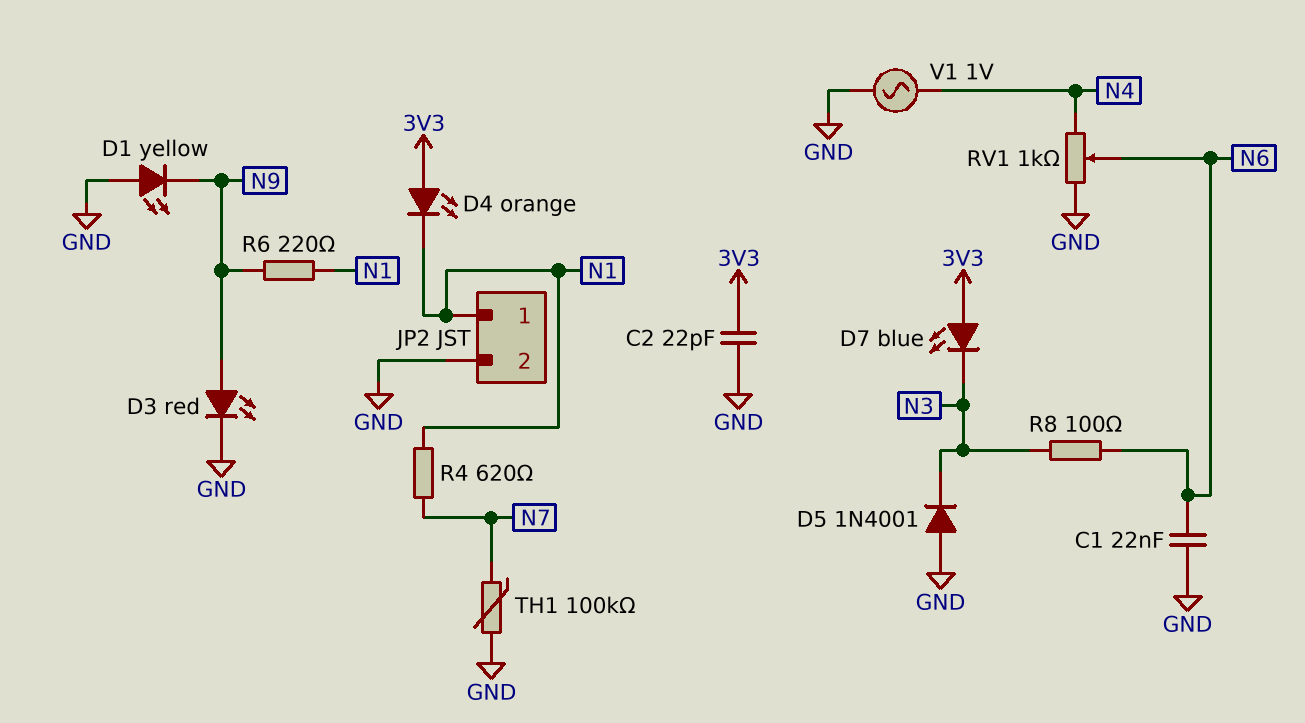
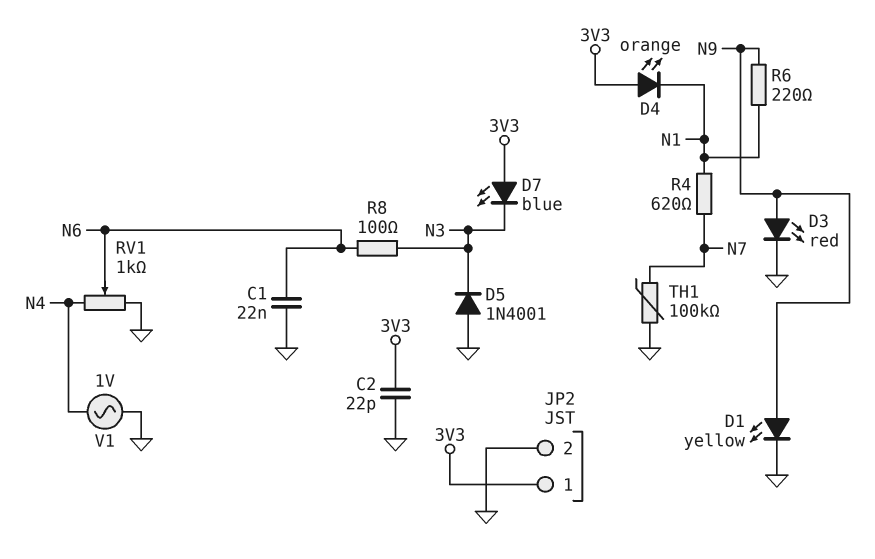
D1: LED yellow (A GND, K N9) -> LED yellow (A N9, K GND)
JP2 pin 1: N1 -> 3V3

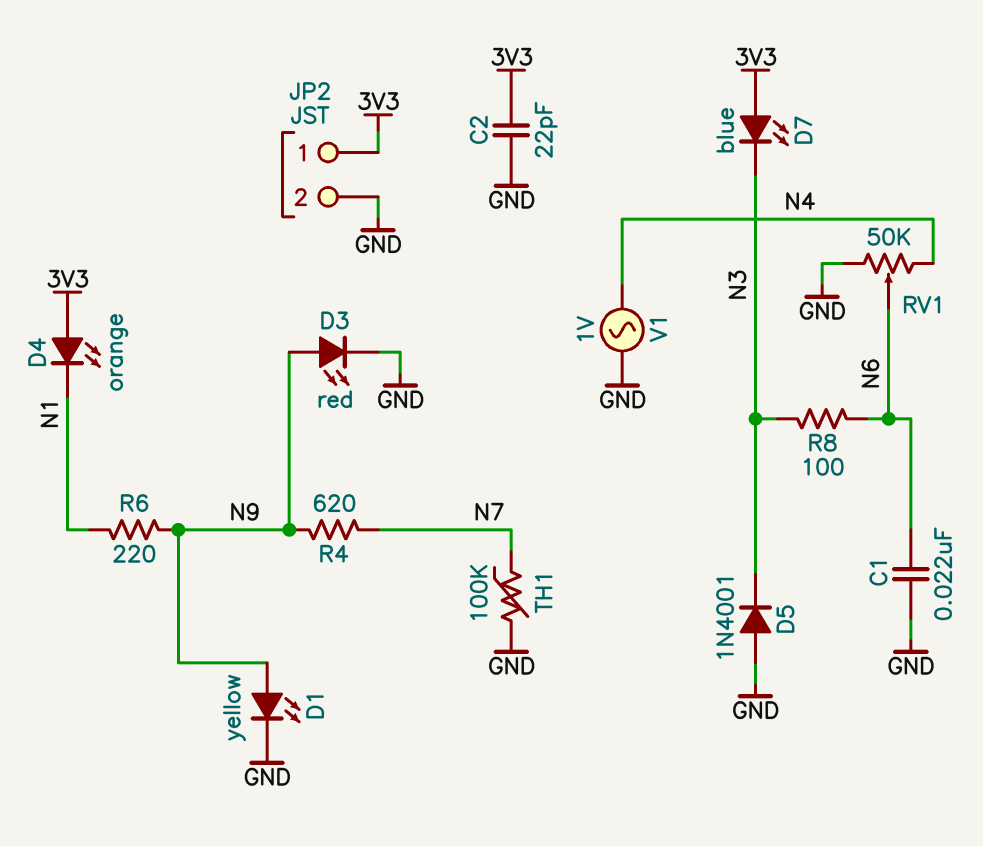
R4: 620 (N1, N7) -> 620 (N7, N9)
RV1: 1k (GND, N4, wiper N6) -> 50k (GND, N4, wiper N6)

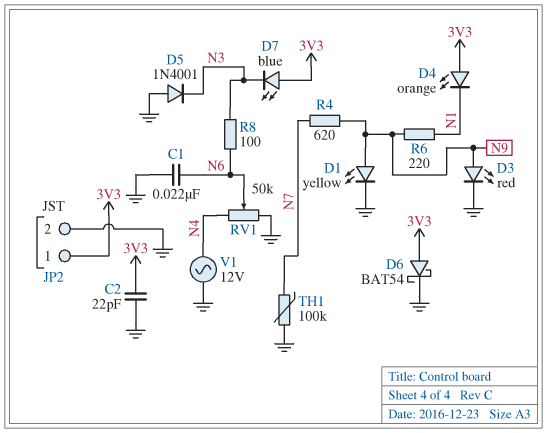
D6: none -> schottky BAT54 (A 3V3, K GND)
V1: AC 1V (GND, N4) -> AC 12V (GND, N4)

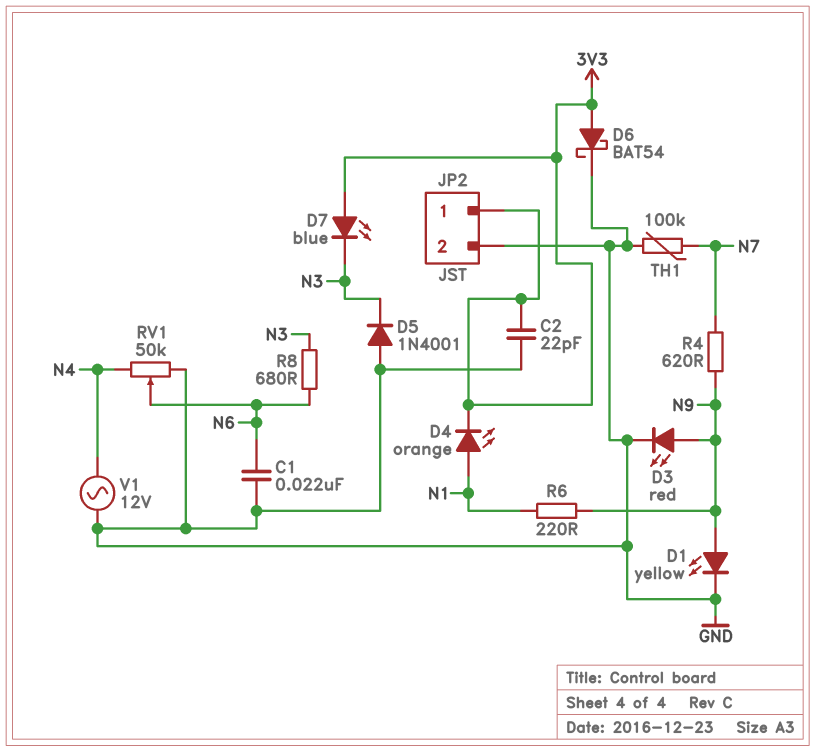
D4: LED orange (A 3V3, K N1) -> LED orange (A N1, K 3V3)
R8: 100 (N3, N6) -> 680 (N3, N6)

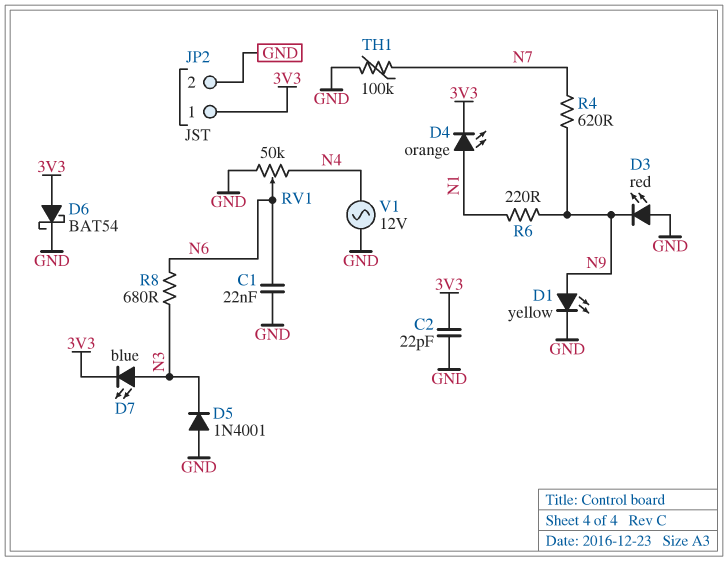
D3: LED red (A N9, K GND) -> LED red (A GND, K N9)
D7: LED blue (A 3V3, K N3) -> LED blue (A N3, K 3V3)

